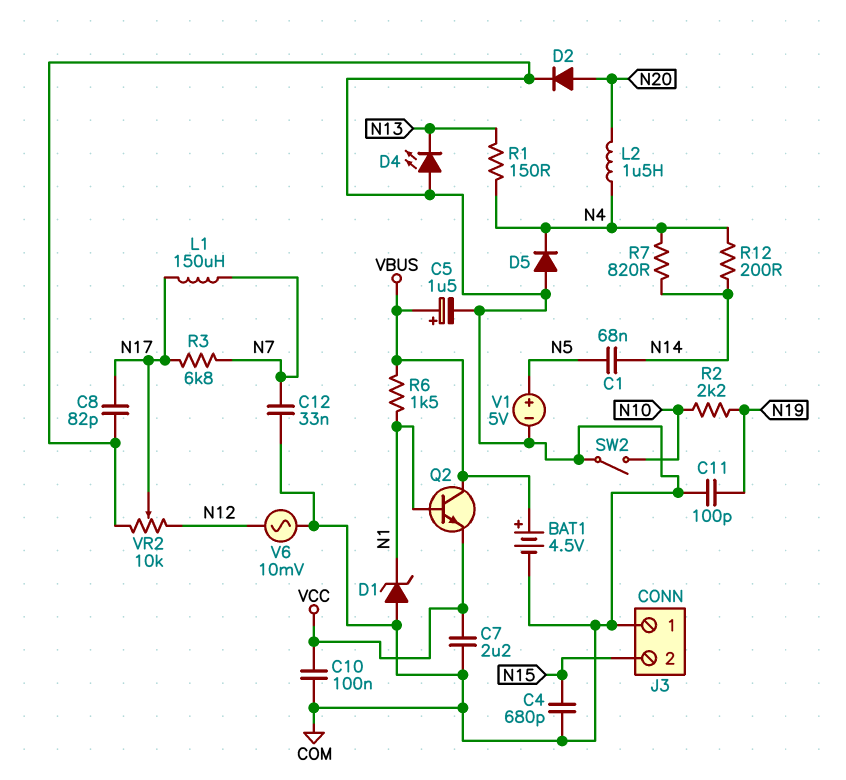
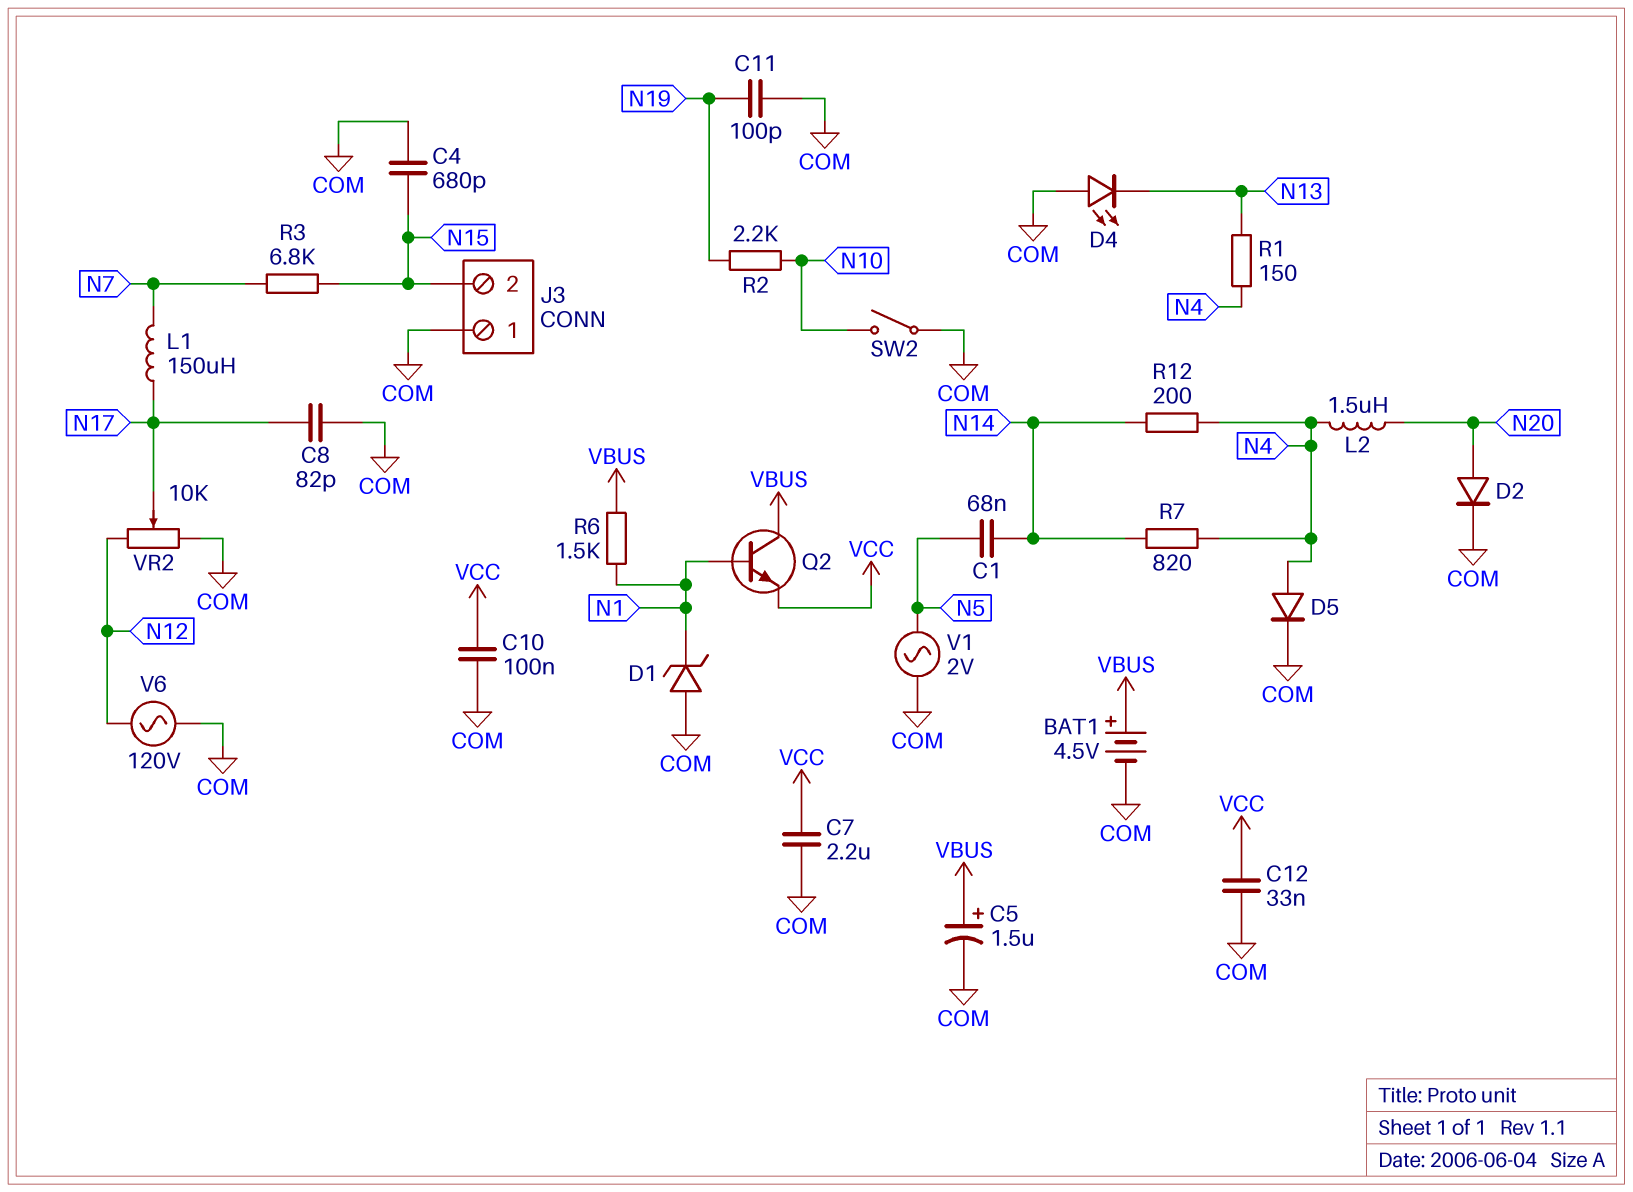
C12: 33nF (COM, N7) -> 33nF (COM, VCC)
D5: diode (A COM, K N4) -> diode (A N4, K COM)
R3: 6.8k (N7, N17) -> 6.8k (N7, N15)
V1: 5V (plus N5, minus COM) -> AC 2V (COM, N5)
V6: AC 10mV (COM, N12) -> AC 120V (COM, N12)

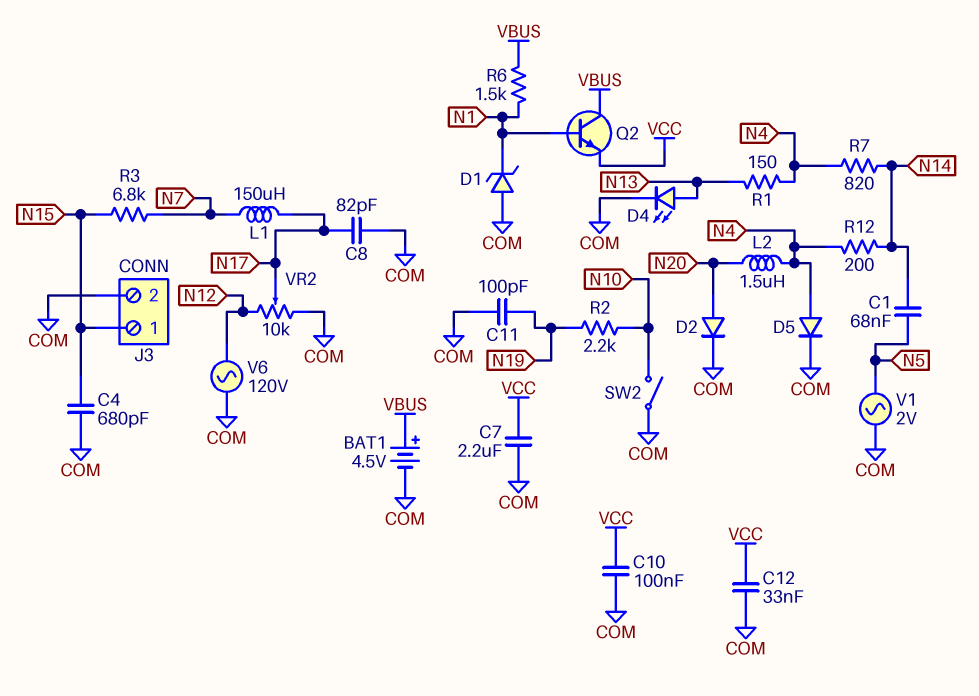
C5: 1.5uF (plus VBUS, minus COM) -> none
D4: LED (A COM, K N13) -> LED (A N13, K COM)
J3 pin 1: COM -> N15
J3 pin 2: N15 -> COM

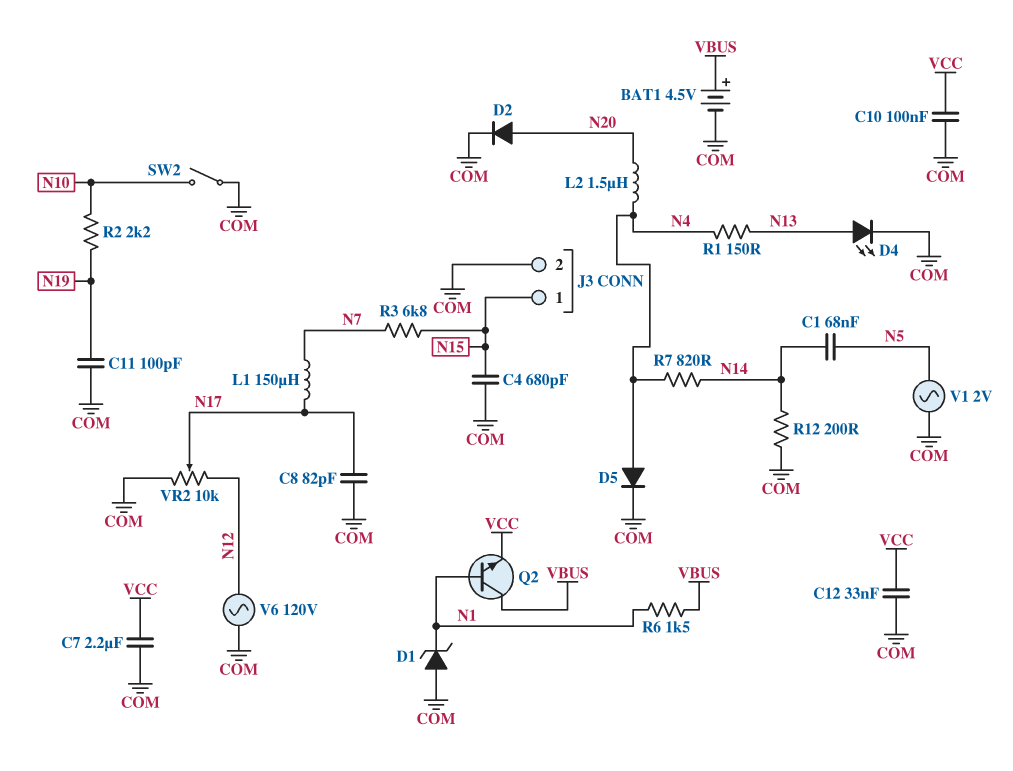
R12: 200 (N4, N14) -> 200 (COM, N14)

